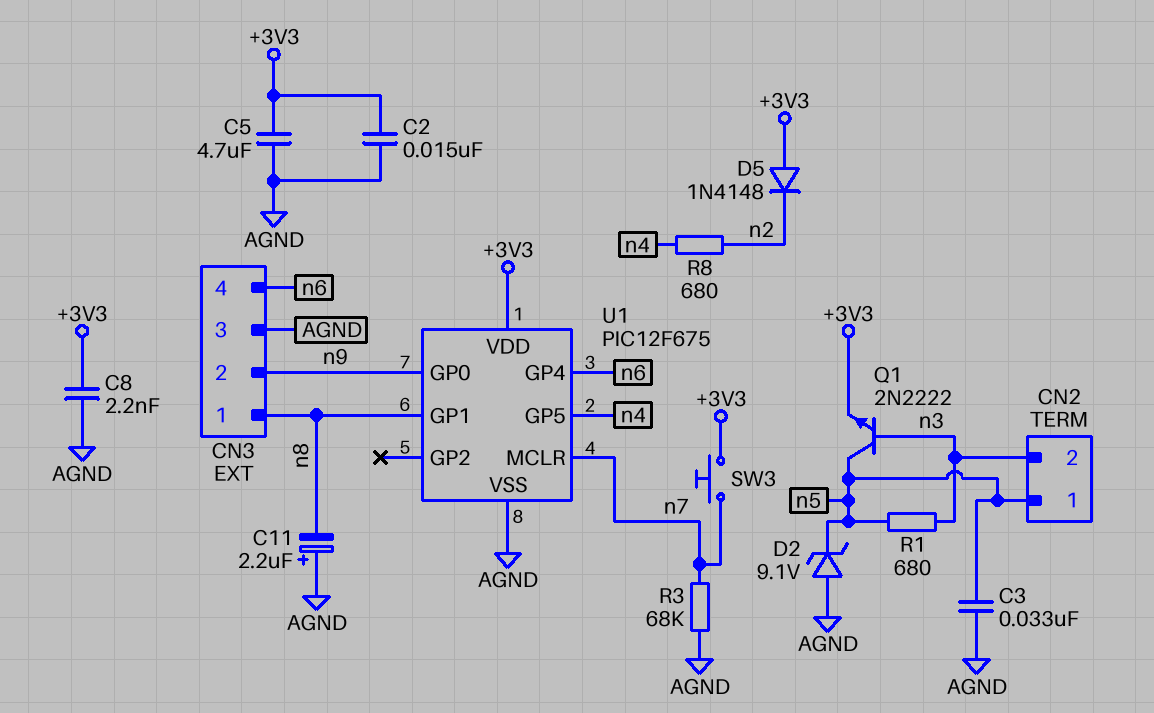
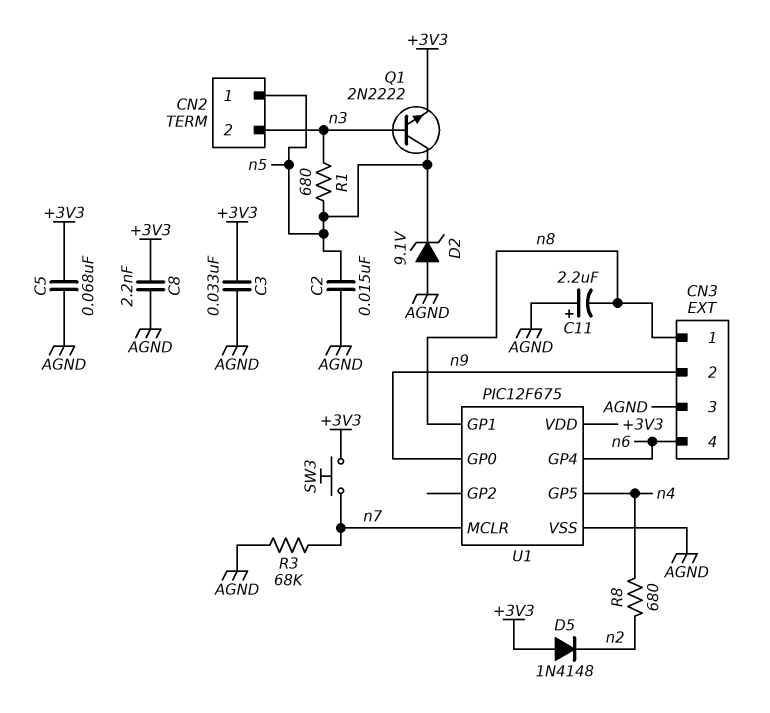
C2: 15nF (+3V3, AGND) -> 15nF (AGND, n5)
C3: 33nF (AGND, n5) -> 33nF (+3V3, AGND)
C5: 4.7uF (+3V3, AGND) -> 68nF (+3V3, AGND)

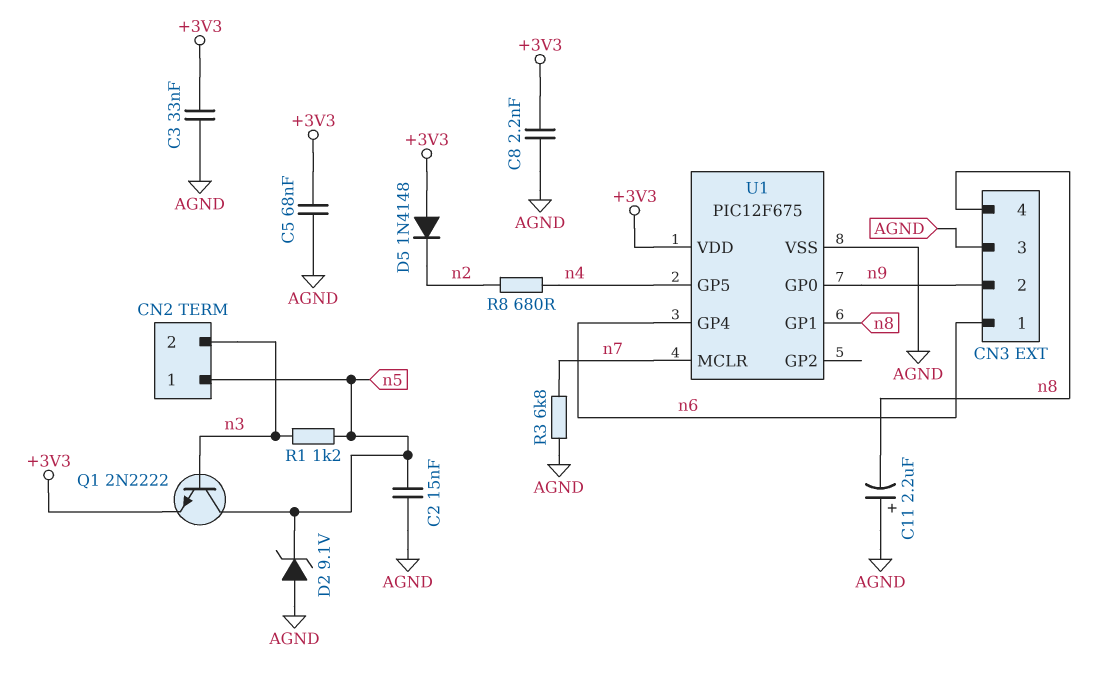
CN3 pin 1: n8 -> n6
CN3 pin 4: n6 -> n8
R1: 680 (n3, n5) -> 1.2k (n3, n5)
R3: 68k (AGND, n7) -> 6.8k (AGND, n7)
SW3: button (+3V3, n7) -> none

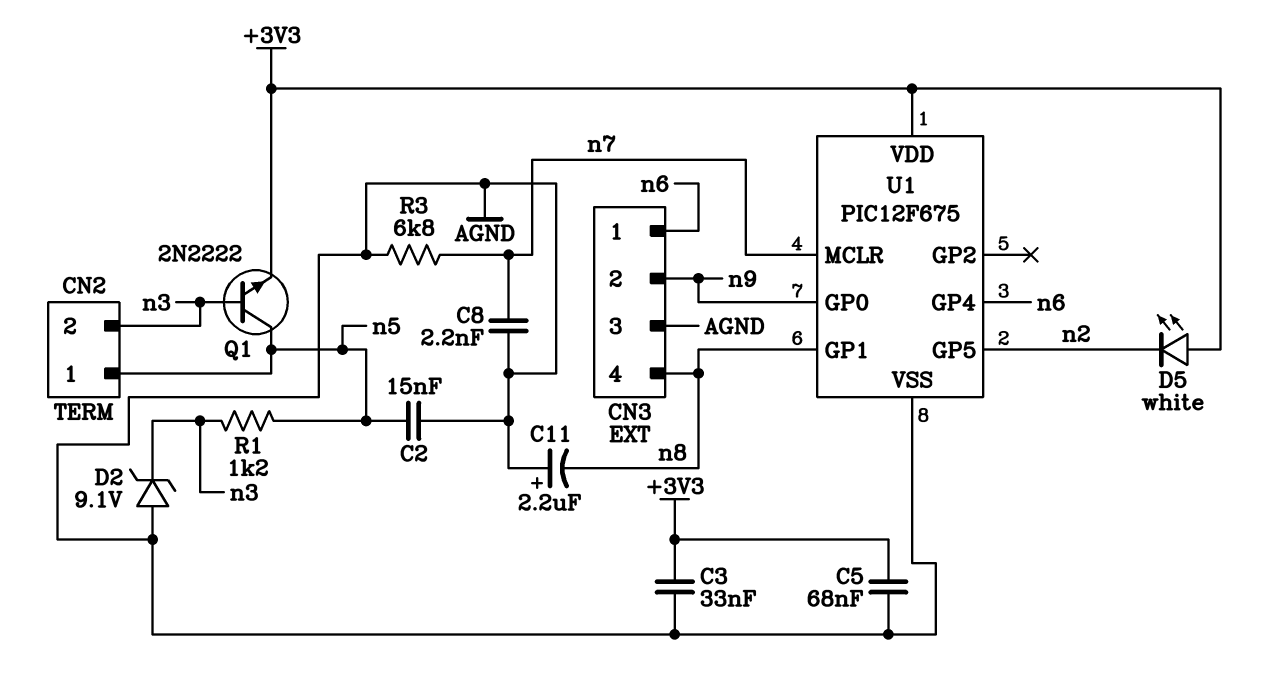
C8: 2.2nF (+3V3, AGND) -> 2.2nF (AGND, n7)
D2: zener 9.1V (A AGND, K n5) -> zener 9.1V (A AGND, K n3)
D5: diode 1N4148 (A +3V3, K n2) -> LED white (A +3V3, K n2)
R8: 680 (n2, n4) -> none
U1 pin GP5: n4 -> n2

